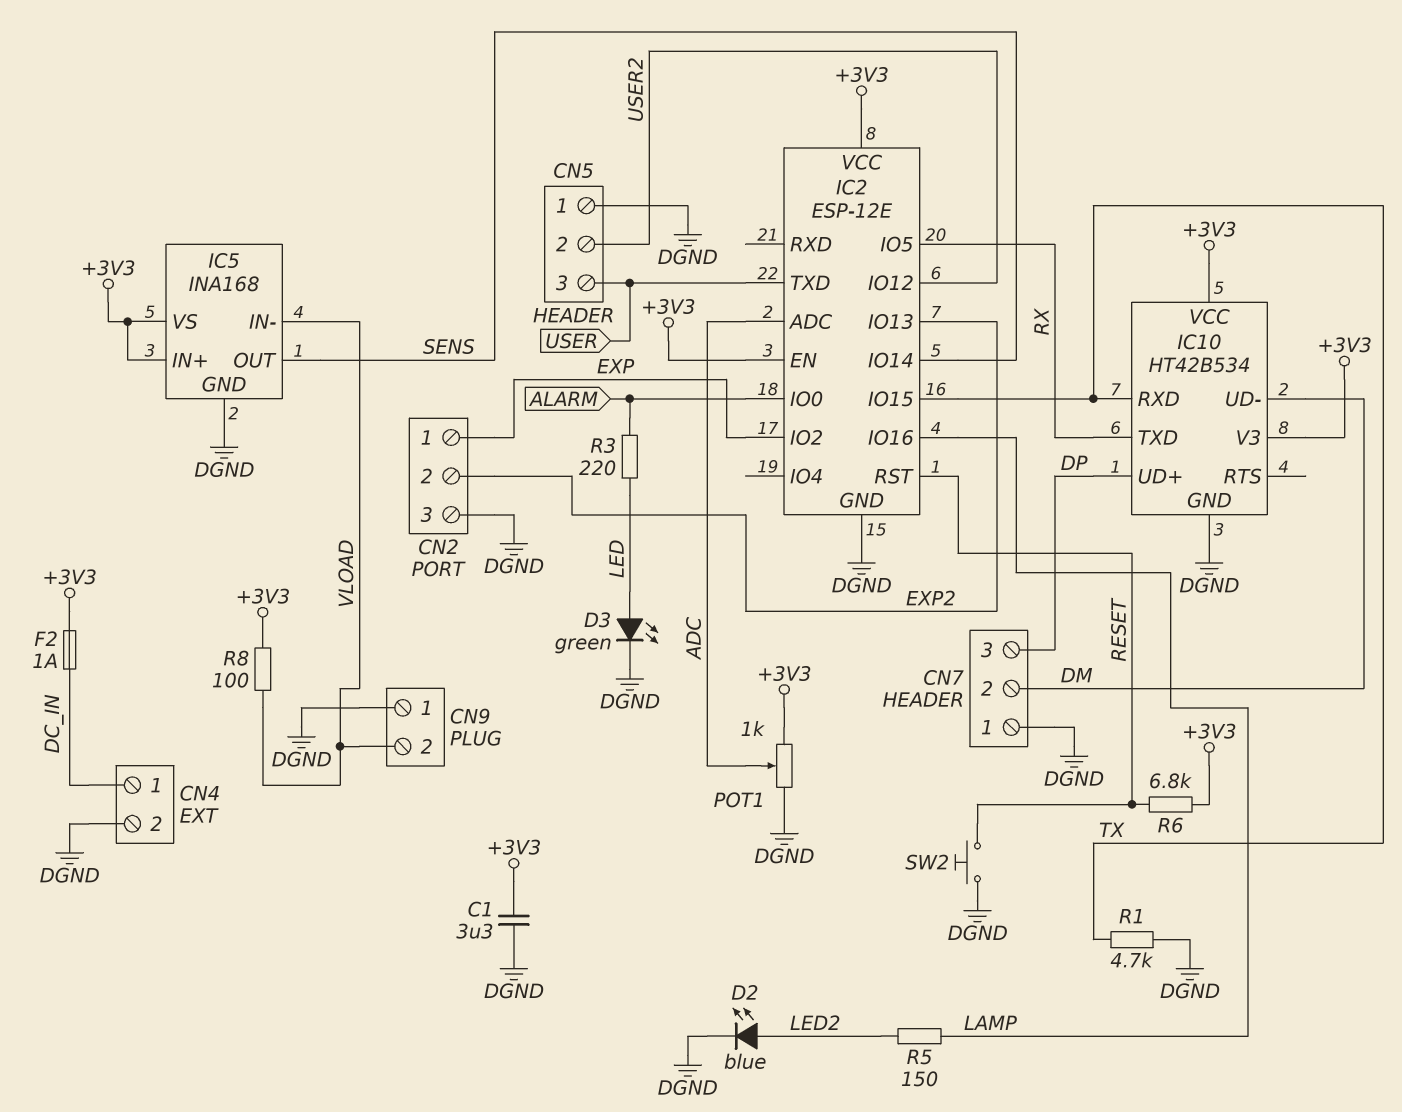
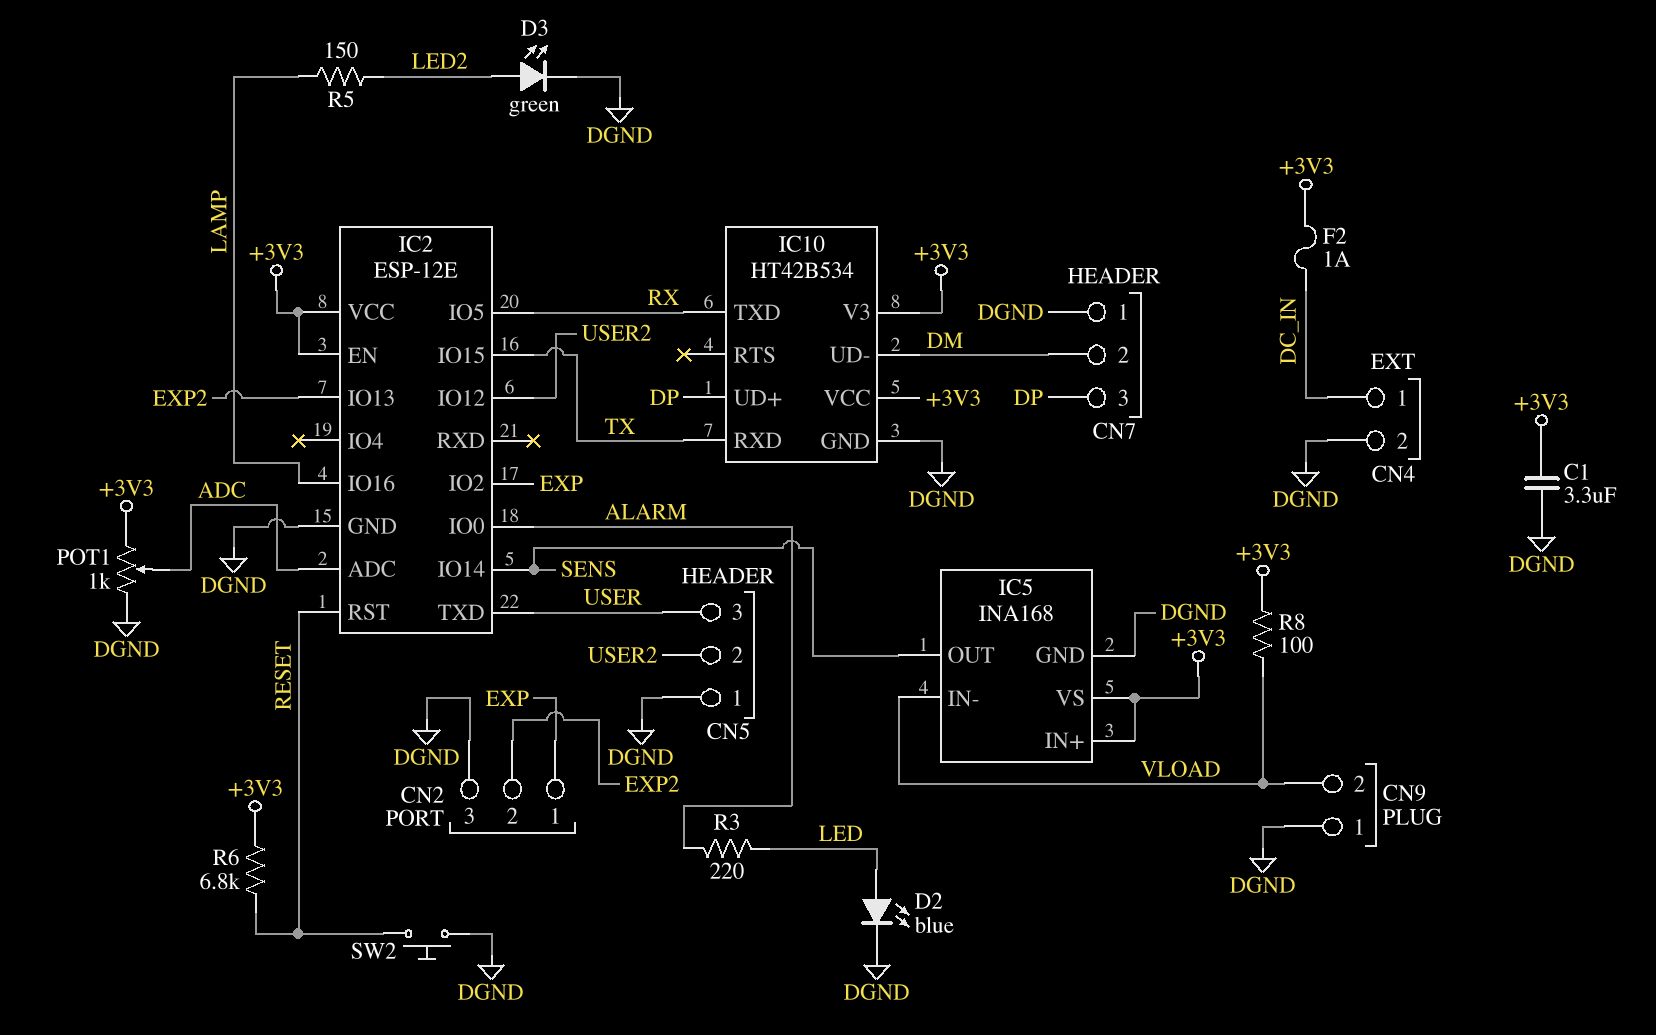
D2: LED blue (A LED2, K DGND) -> LED blue (A LED, K DGND)
D3: LED green (A LED, K DGND) -> LED green (A LED2, K DGND)
R1: 4.7k (DGND, TX) -> none

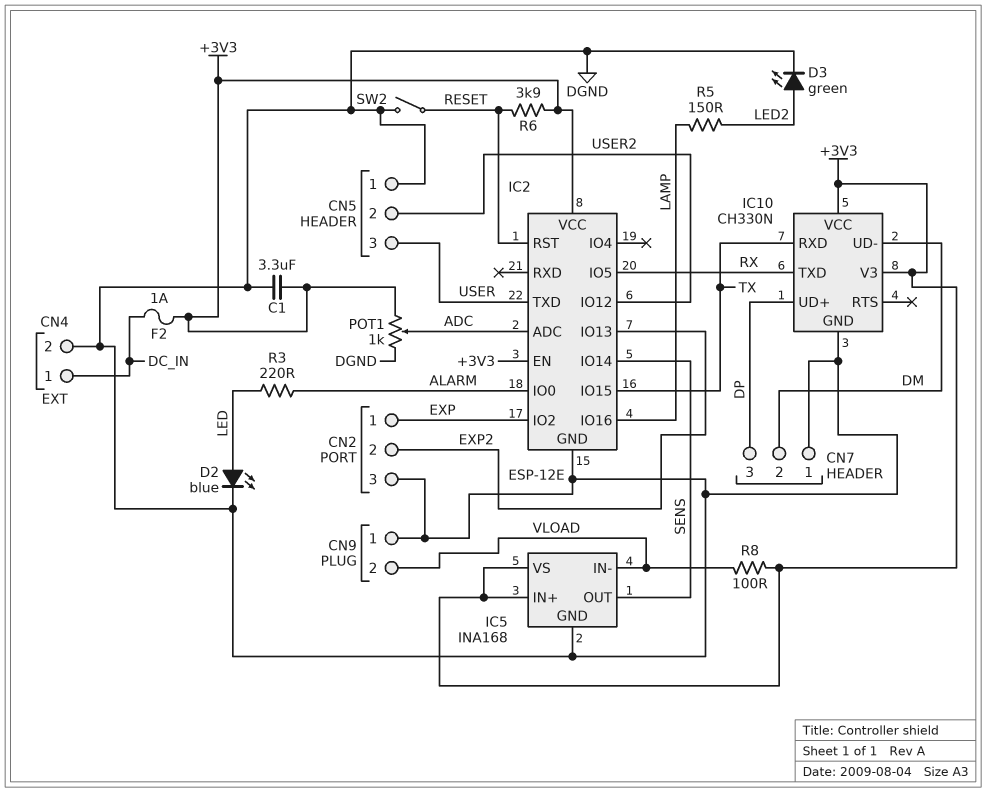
IC10: HT42B534 -> CH330N
R6: 6.8k (+3V3, RESET) -> 3.9k (+3V3, RESET)
SW2: button (DGND, RESET) -> switch (DGND, RESET)

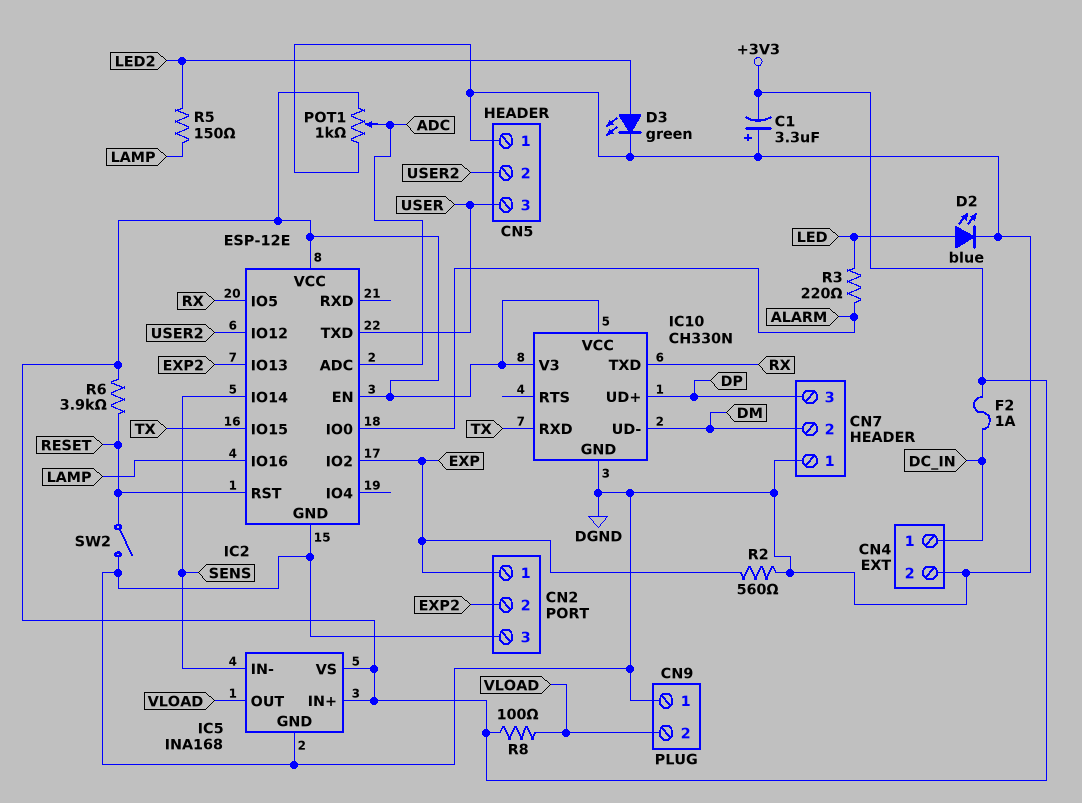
C1: 3.3uF (+3V3, DGND) -> 3.3uF (plus DGND, minus +3V3)
IC5 pin IN-: VLOAD -> SENS
IC5 pin OUT: SENS -> VLOAD
R2: none -> 560 (DGND, EXP)

